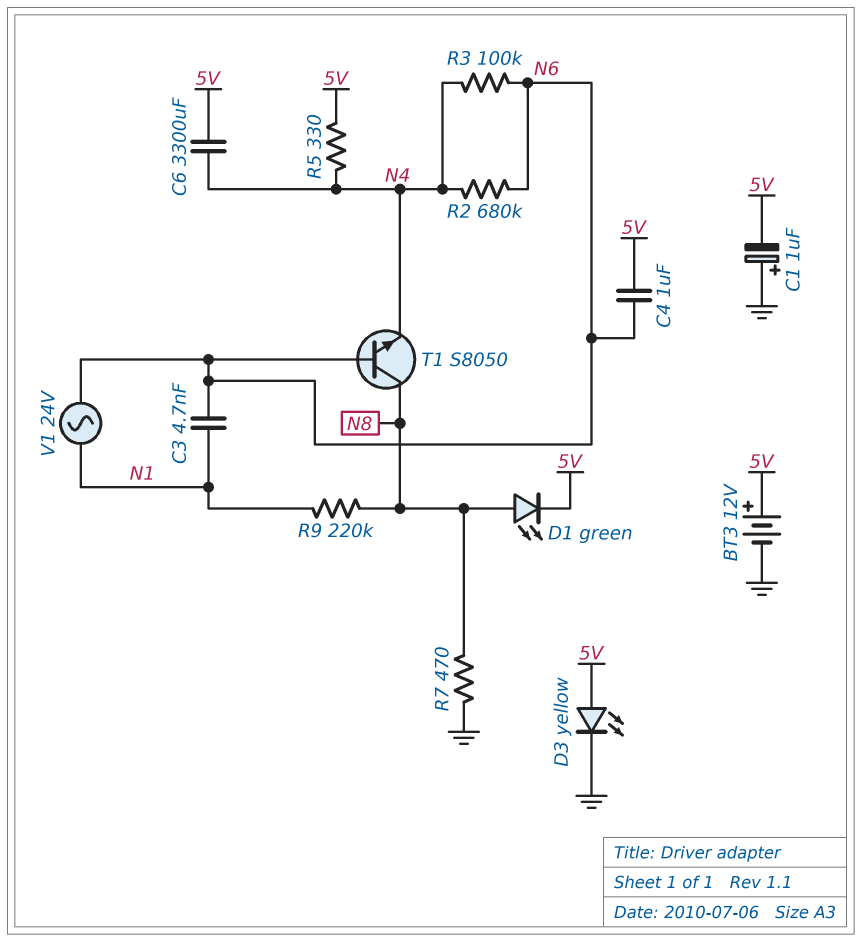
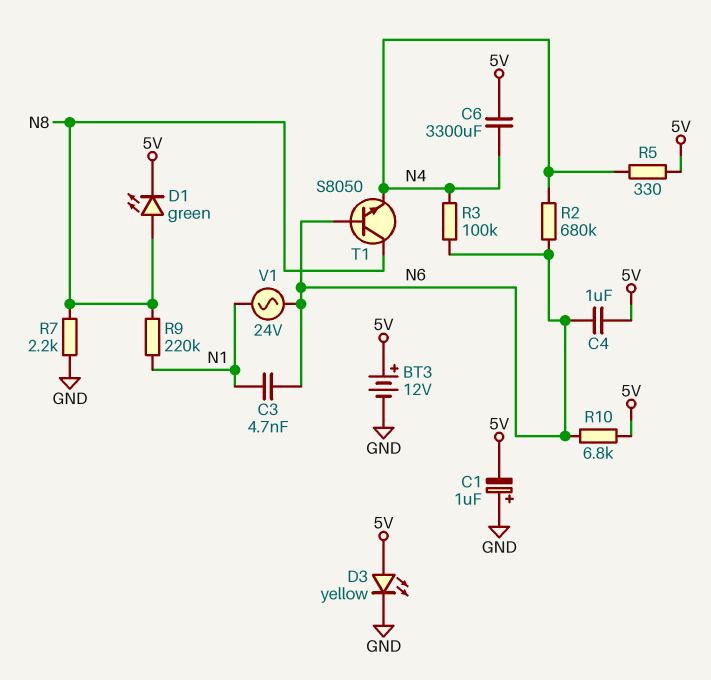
R7: 470 (GND, N8) -> 2.2k (GND, N8)
R10: none -> 6.8k (5V, N6)

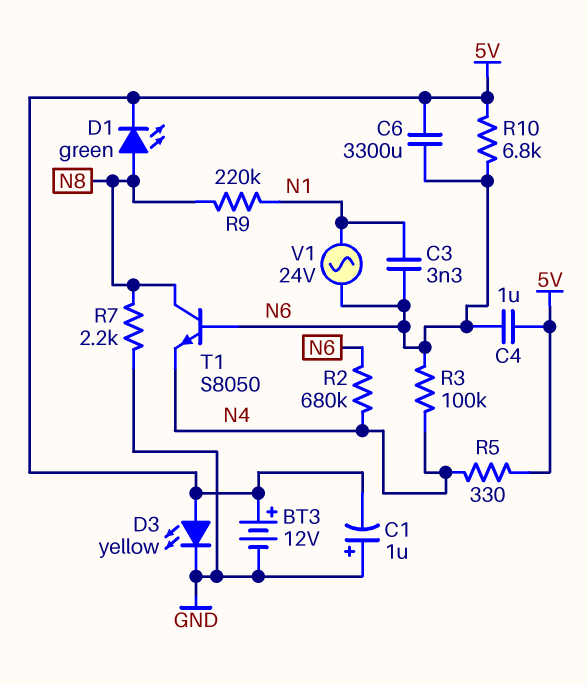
C3: 4.7nF (N1, N6) -> 3.3nF (N1, N6)
C6: 3300uF (5V, N4) -> 3300uF (5V, N6)

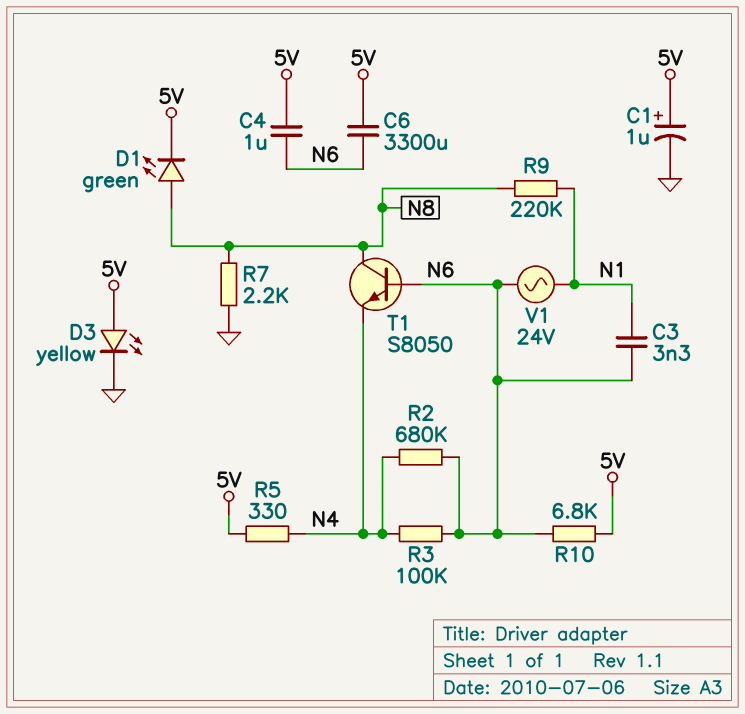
BT3: 12V (plus 5V, minus GND) -> none
C1: 1uF (plus GND, minus 5V) -> 1uF (plus 5V, minus GND)

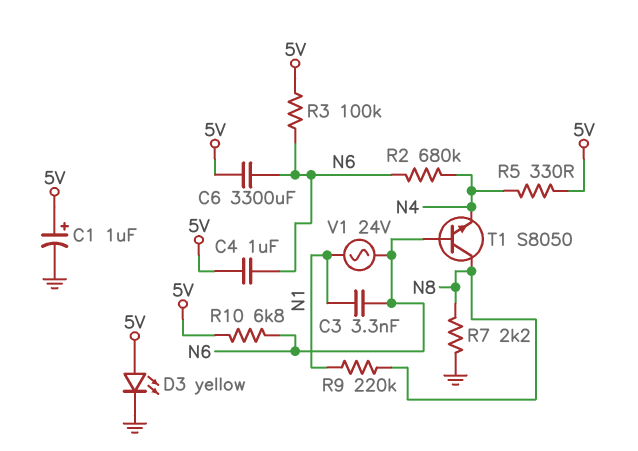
D1: LED green (A N8, K 5V) -> none
R3: 100k (N4, N6) -> 100k (5V, N6)

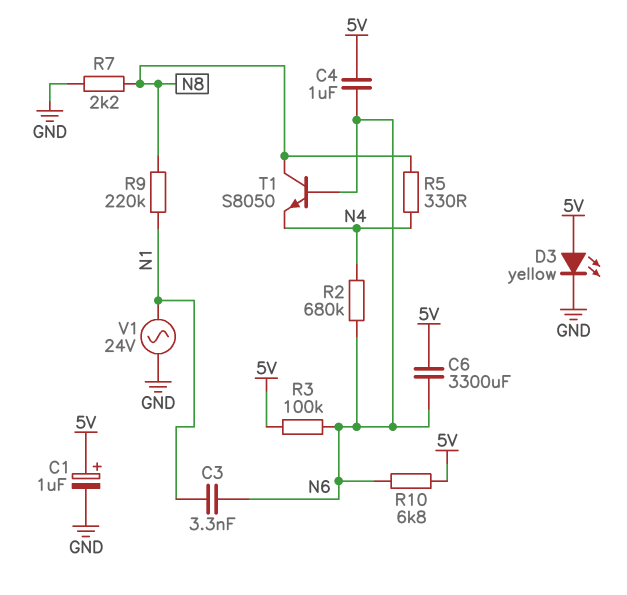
R5: 330 (5V, N4) -> 330 (N4, N8)
V1: AC 24V (N1, N6) -> AC 24V (GND, N1)

